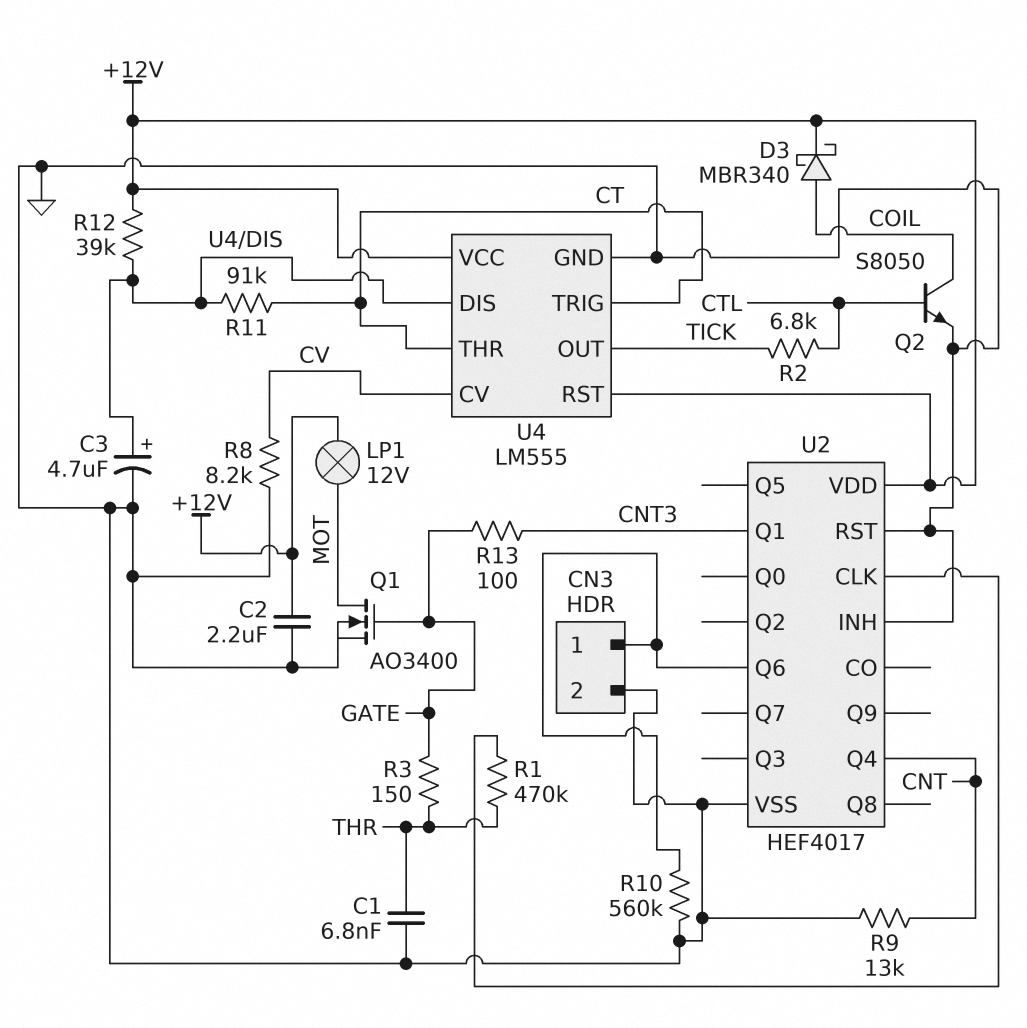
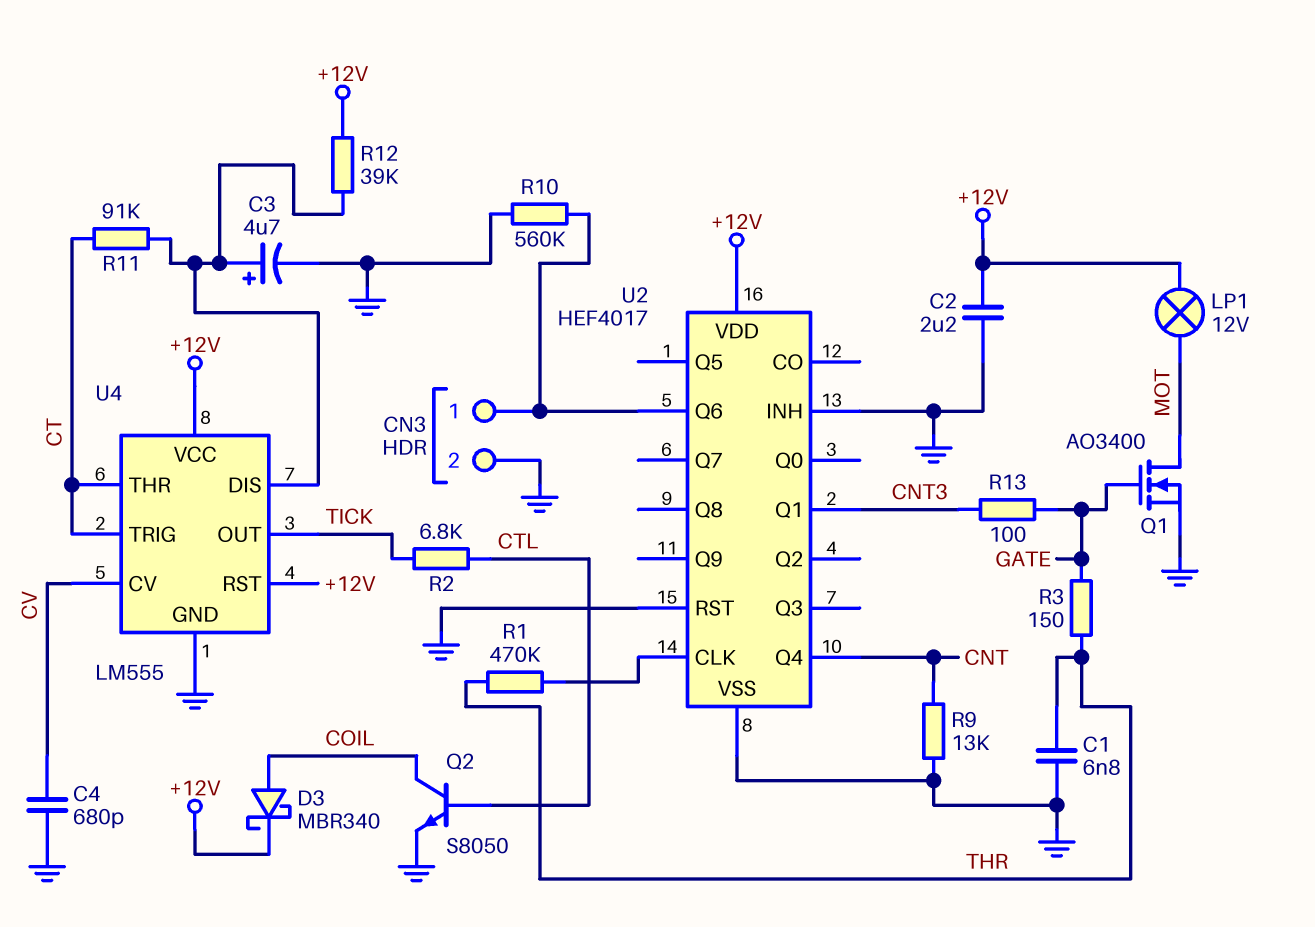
C4: none -> 680pF (CV, GND)
R8: 8.2k (CV, GND) -> none

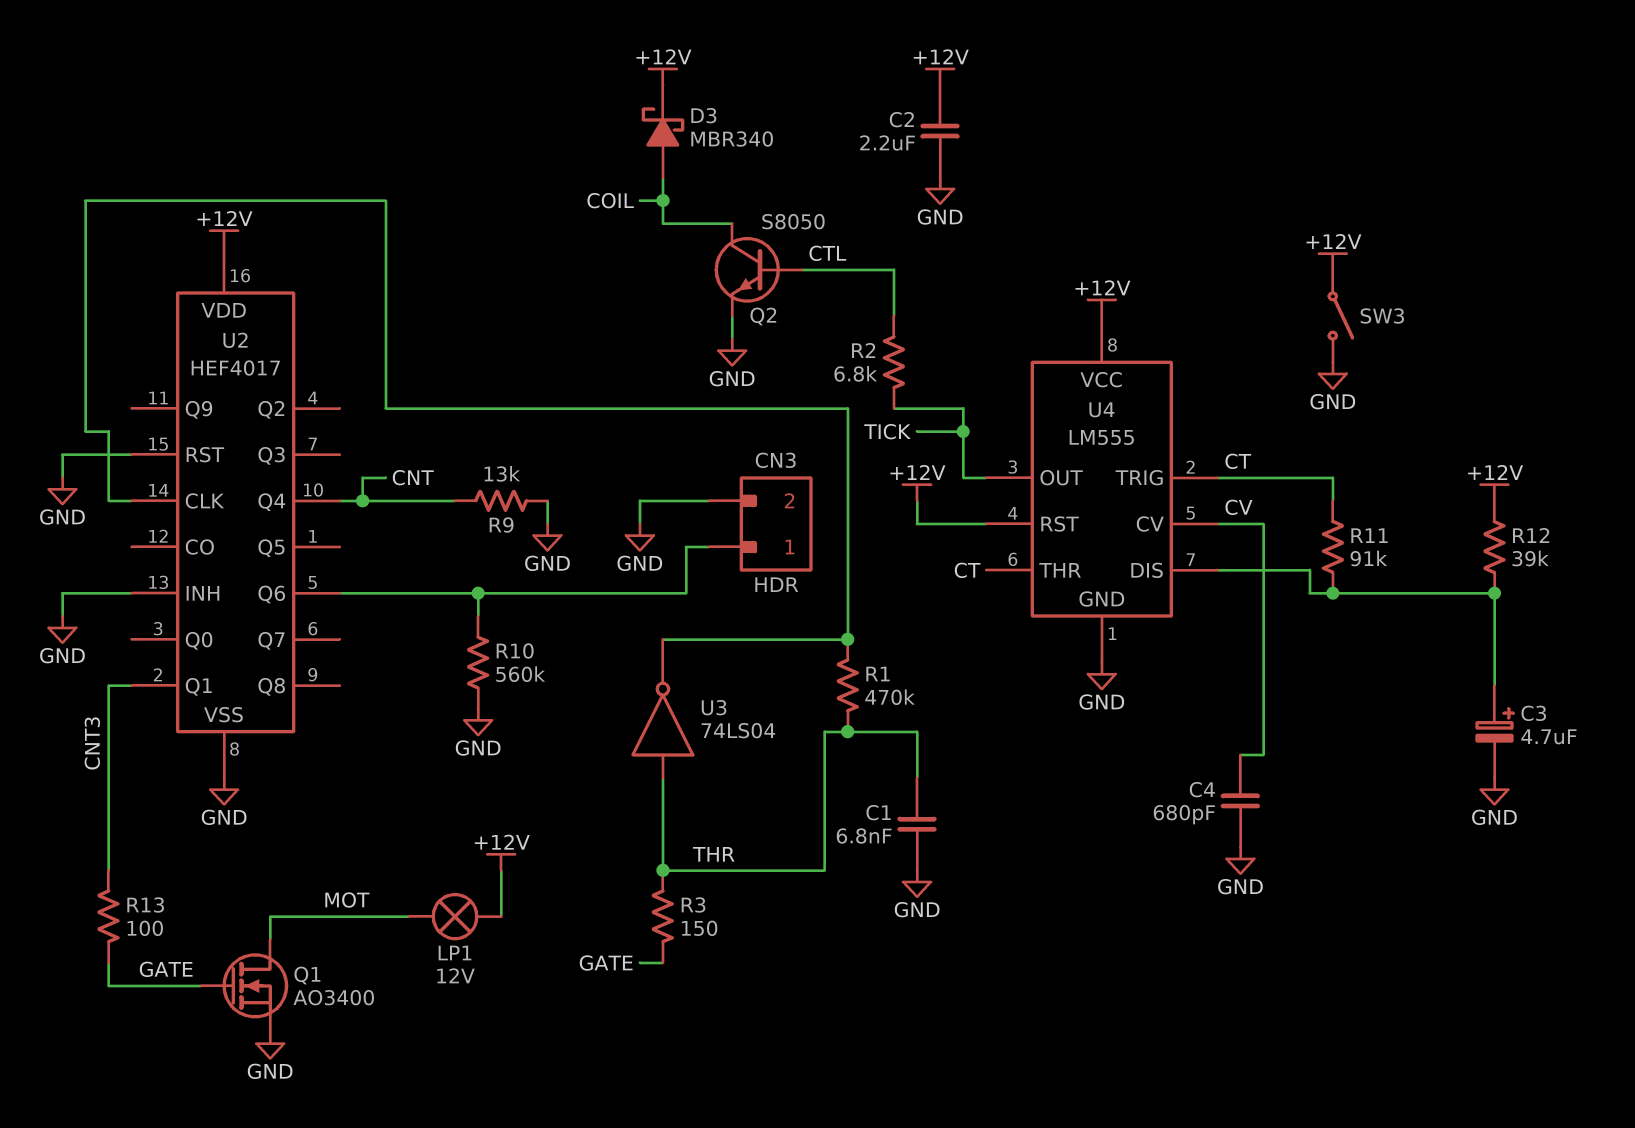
SW3: none -> switch (+12V, GND)
U3: none -> NOT 74LS04 (in THR, out U2/CLK)

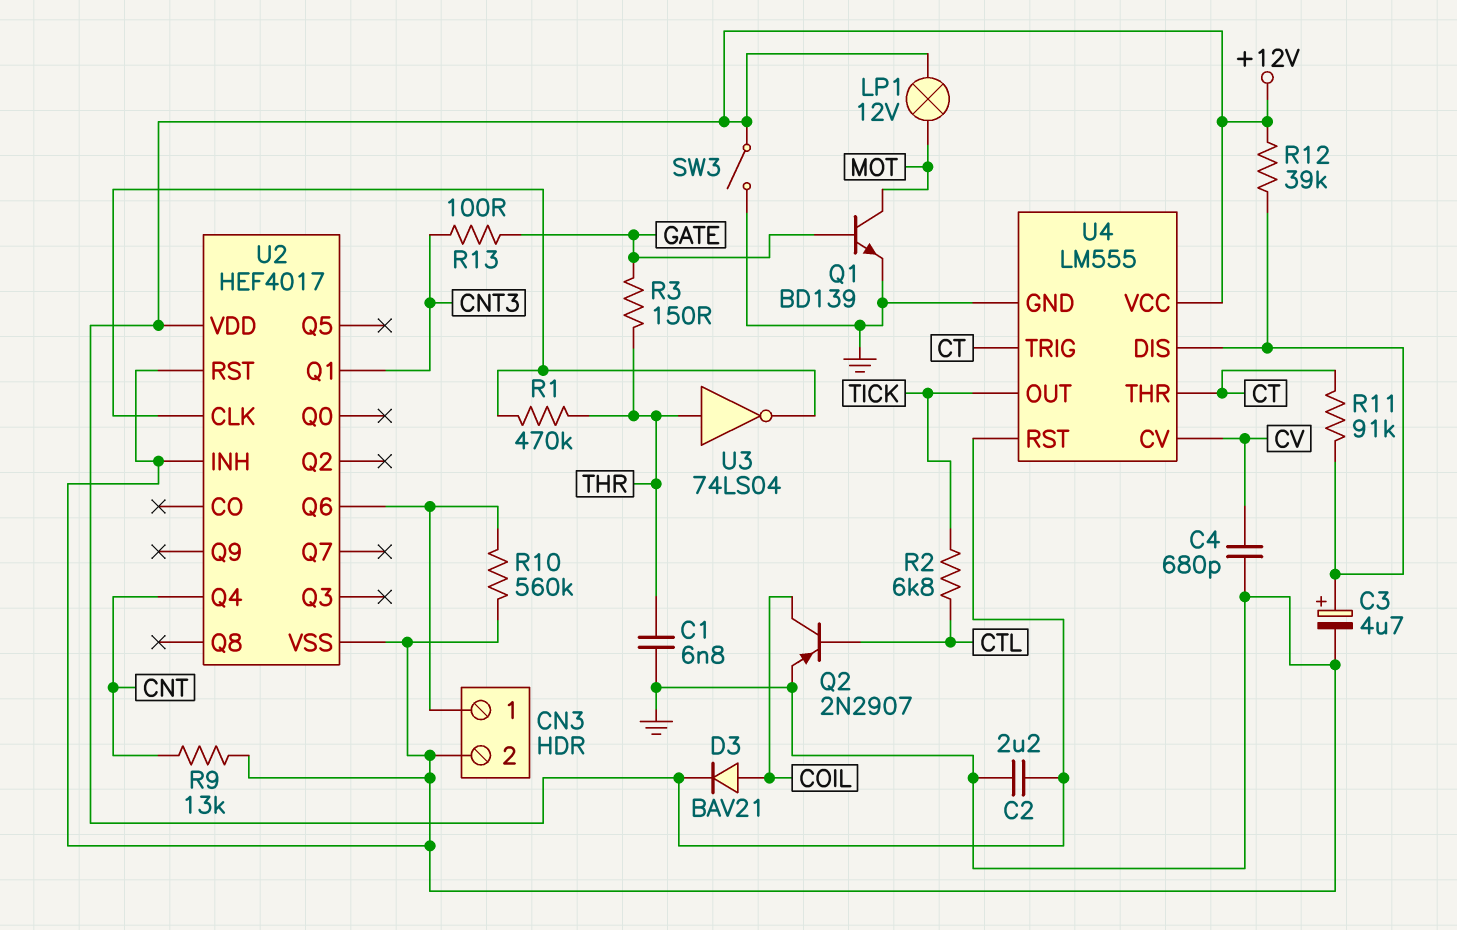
D3: schottky MBR340 (A COIL, K +12V) -> diode BAV21 (A COIL, K +12V)
Q1: NMOS AO3400 (G GATE, D MOT, S GND) -> NPN BD139 (B GATE, C MOT, E GND)
Q2: NPN S8050 (B CTL, C COIL, E GND) -> PNP 2N2907 (B CTL, C COIL, E GND)

